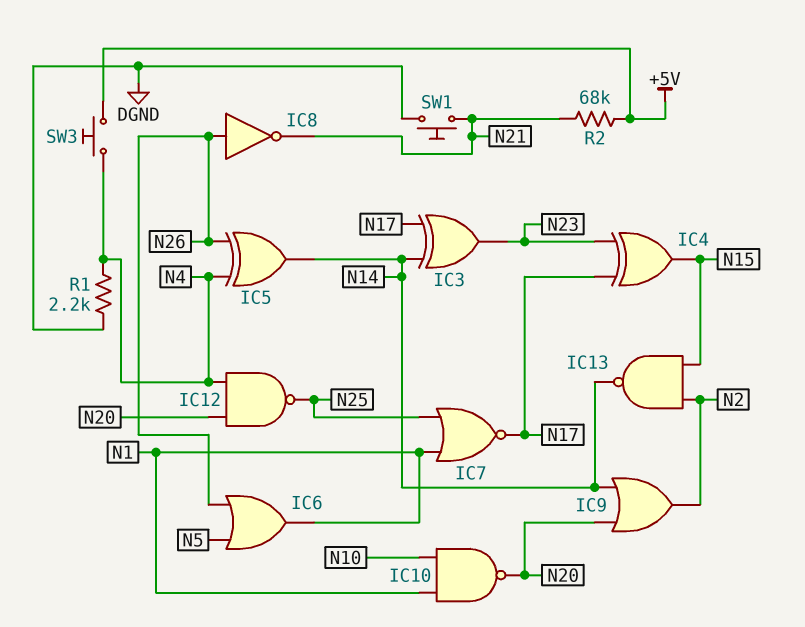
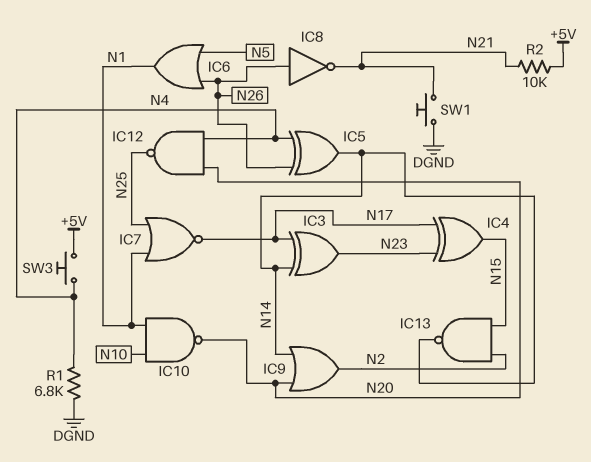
R1: 2.2k (DGND, N4) -> 6.8k (DGND, N4)
R2: 68k (+5V, N21) -> 10k (+5V, N21)

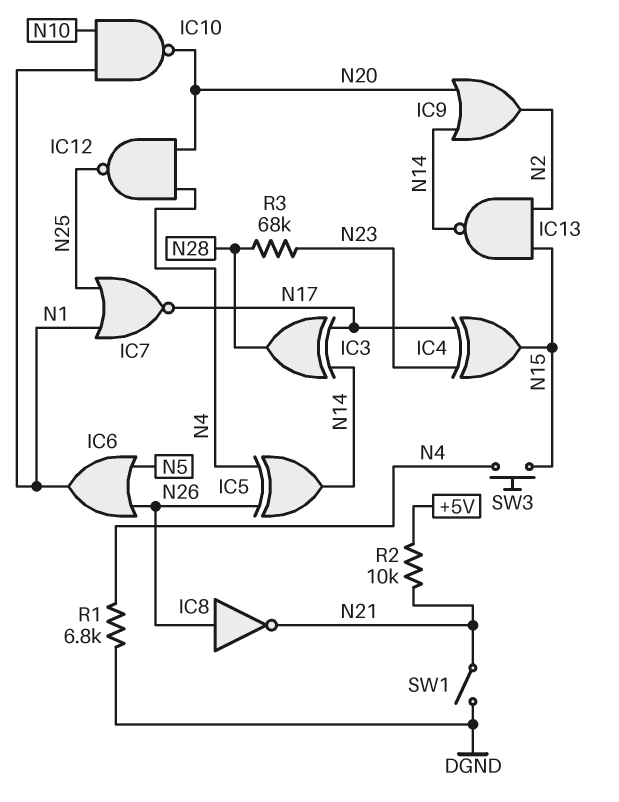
IC3: XOR (in N14, in N17, out N23) -> XOR (in N14, in N17, out N28)
R3: none -> 68k (N23, N28)
SW1: button (DGND, N21) -> switch (DGND, N21)
SW3: button (+5V, N4) -> button (N4, N15)

